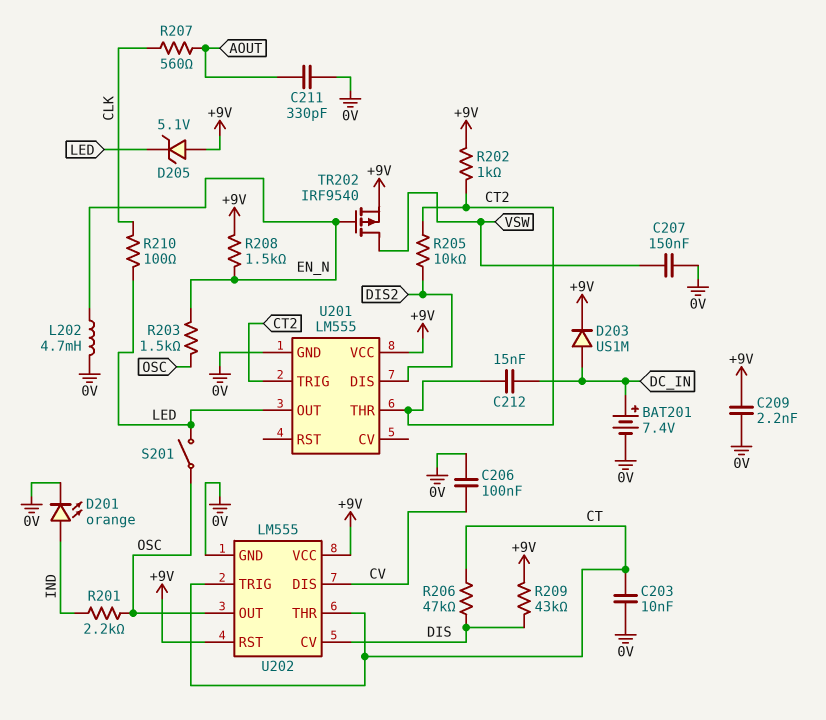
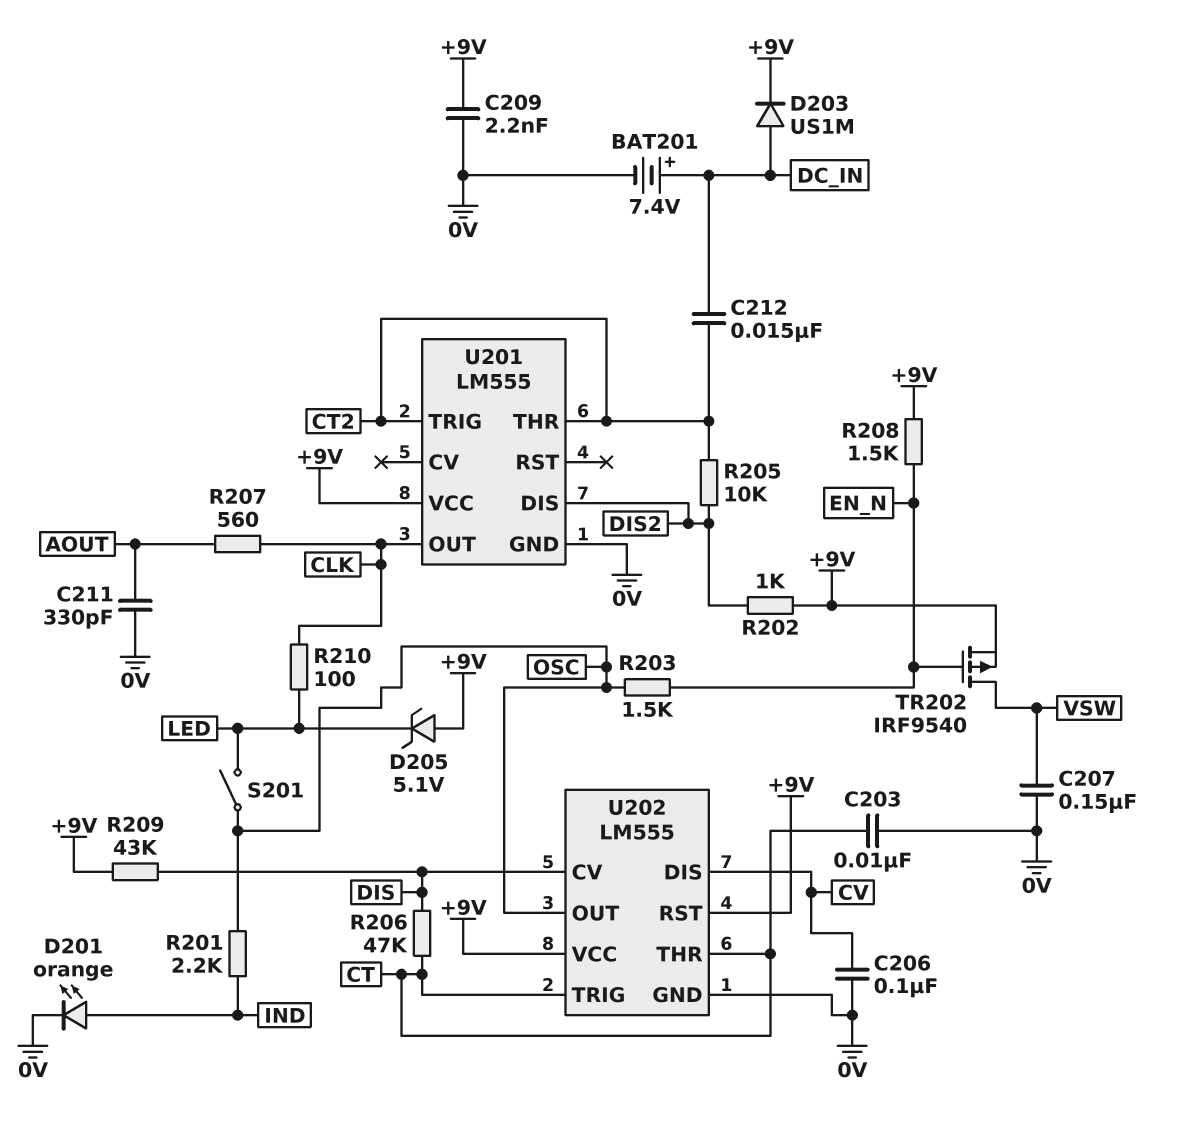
L202: 4.7mH (0V, EN_N) -> none
R202: 1k (+9V, CT2) -> 1k (+9V, DIS2)
U201 pin OUT: LED -> CLK

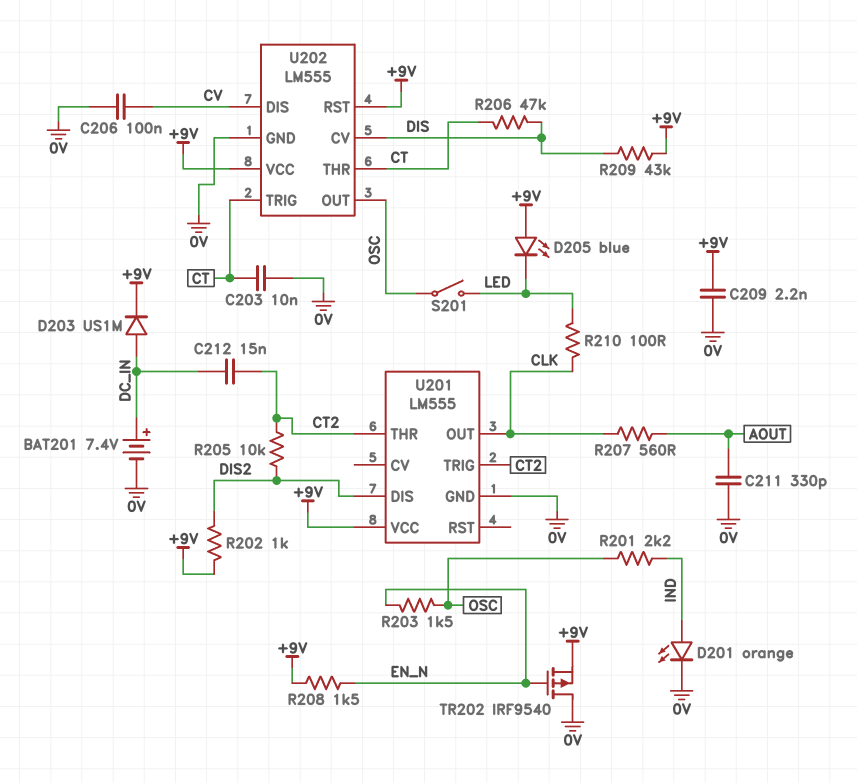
C207: 150nF (0V, VSW) -> none
D205: zener 5.1V (A +9V, K LED) -> LED blue (A +9V, K LED)
TR202: PMOS IRF9540 (G EN_N, D VSW, S +9V) -> PMOS IRF9540 (G EN_N, D 0V, S +9V)

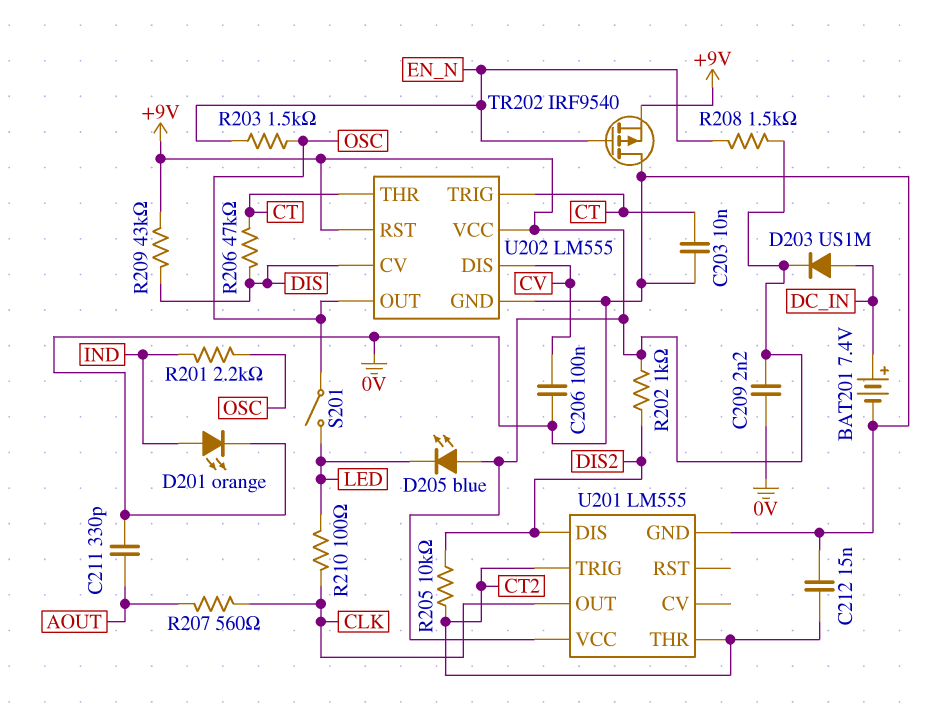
C212: 15nF (CT2, DC_IN) -> 15nF (0V, CT2)

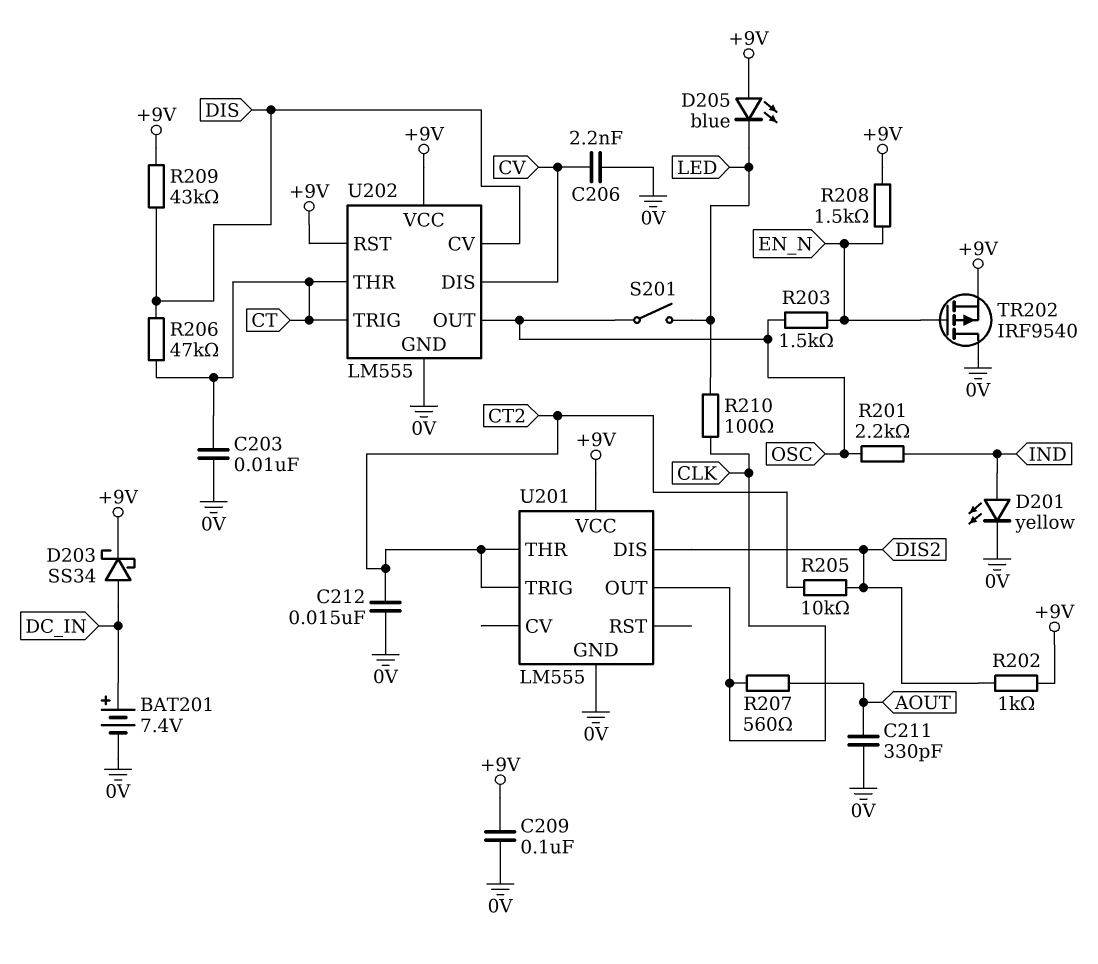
C206: 100nF (0V, CV) -> 2.2nF (0V, CV)
C209: 2.2nF (+9V, 0V) -> 100nF (+9V, 0V)
D201: LED orange (A IND, K 0V) -> LED yellow (A IND, K 0V)
D203: diode US1M (A DC_IN, K +9V) -> schottky SS34 (A DC_IN, K +9V)

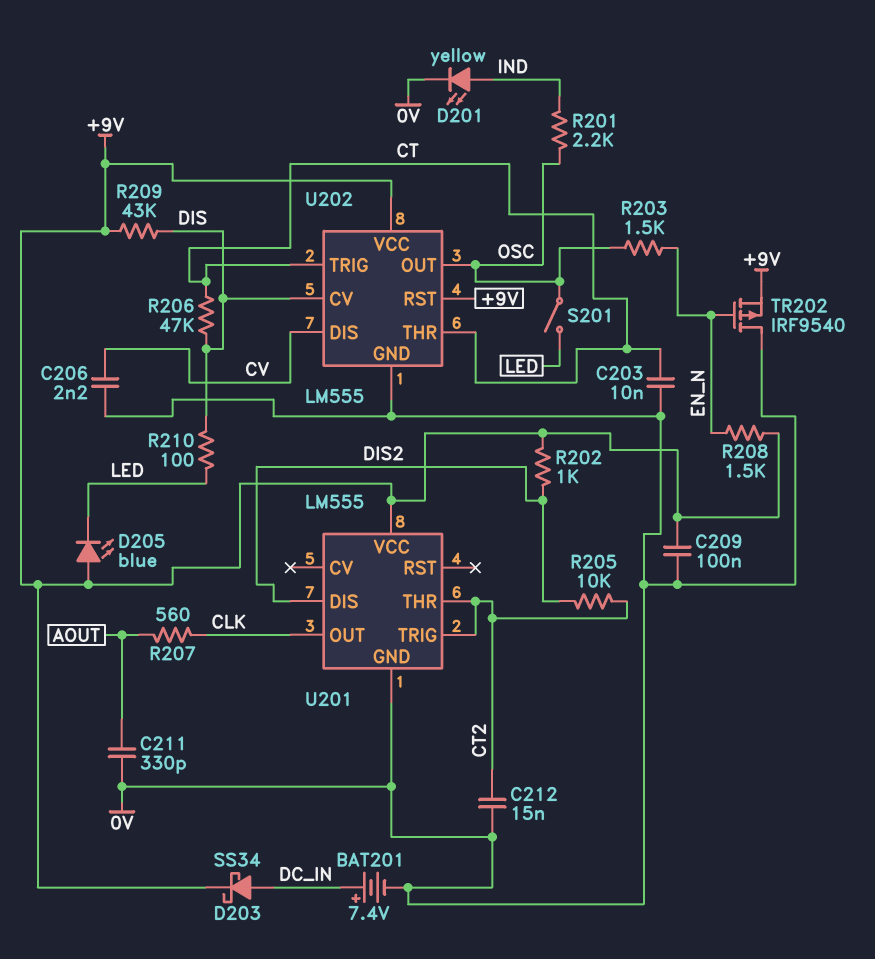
R210: 100 (CLK, LED) -> 100 (DIS, LED)

